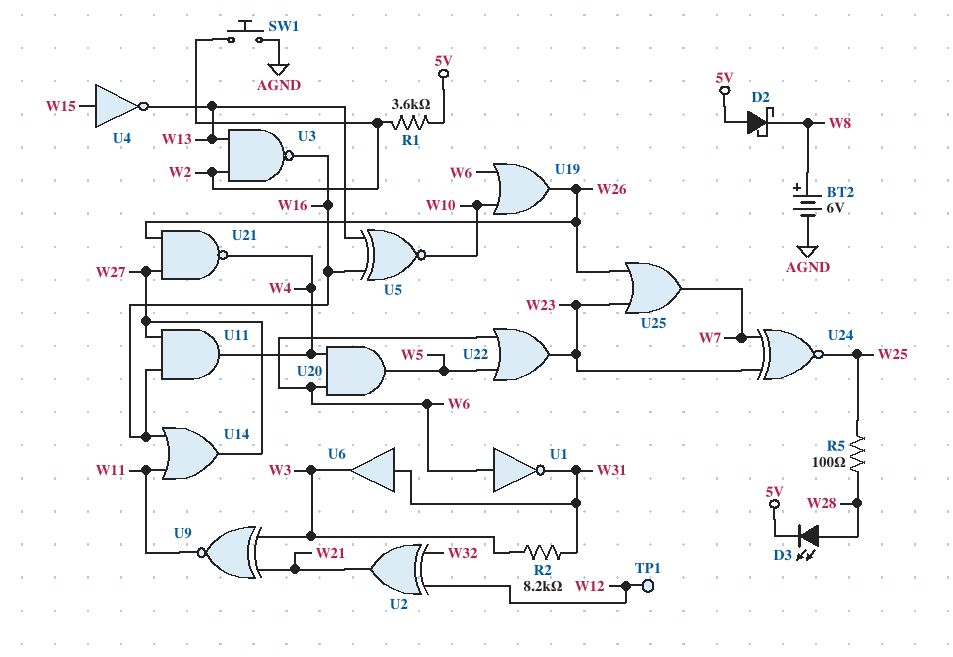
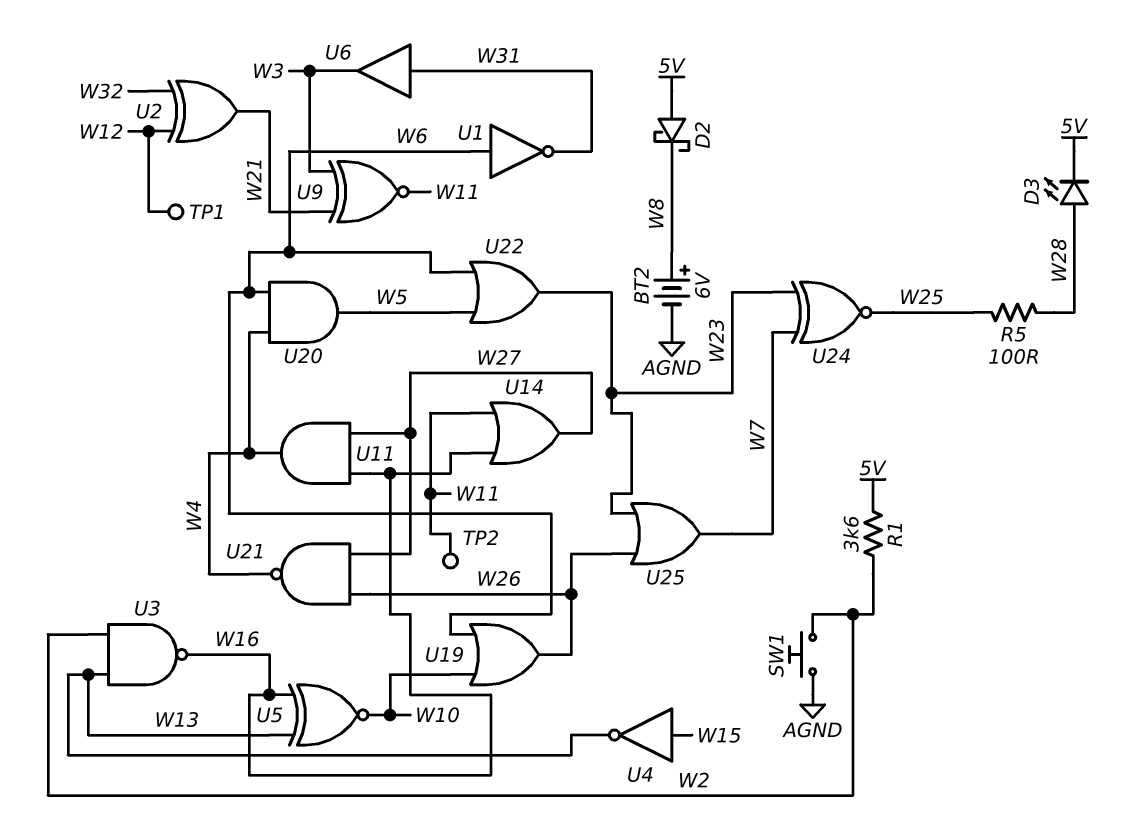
R2: 8.2k (W3, W31) -> none
TP2: none -> test point (W11)

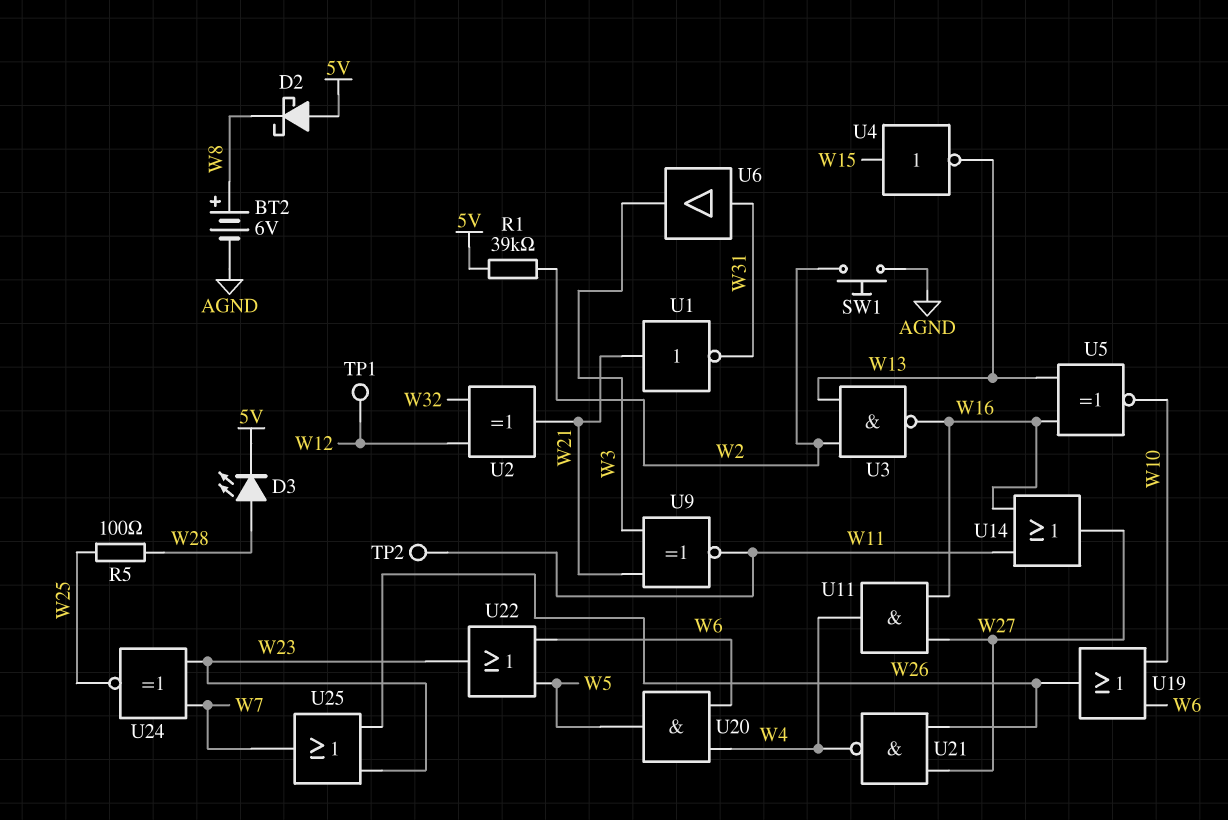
R1: 3.6k (5V, W2) -> 39k (5V, W2)
U1: NOT (in W6, out W31) -> NOT (in W21, out W31)

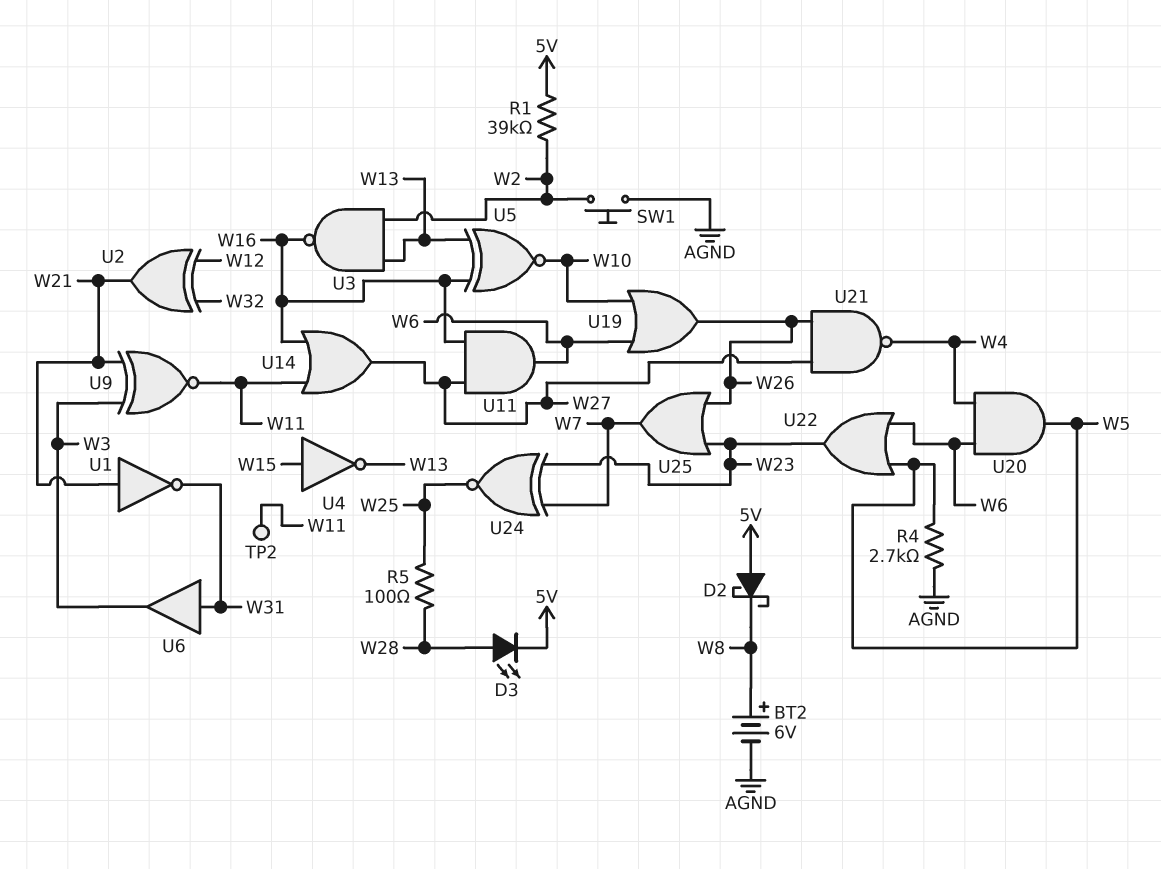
R4: none -> 2.7k (AGND, W5)
TP1: test point (W12) -> none
U11: AND (in W16, in W27, out W4) -> AND (in W16, in W27, out W6)

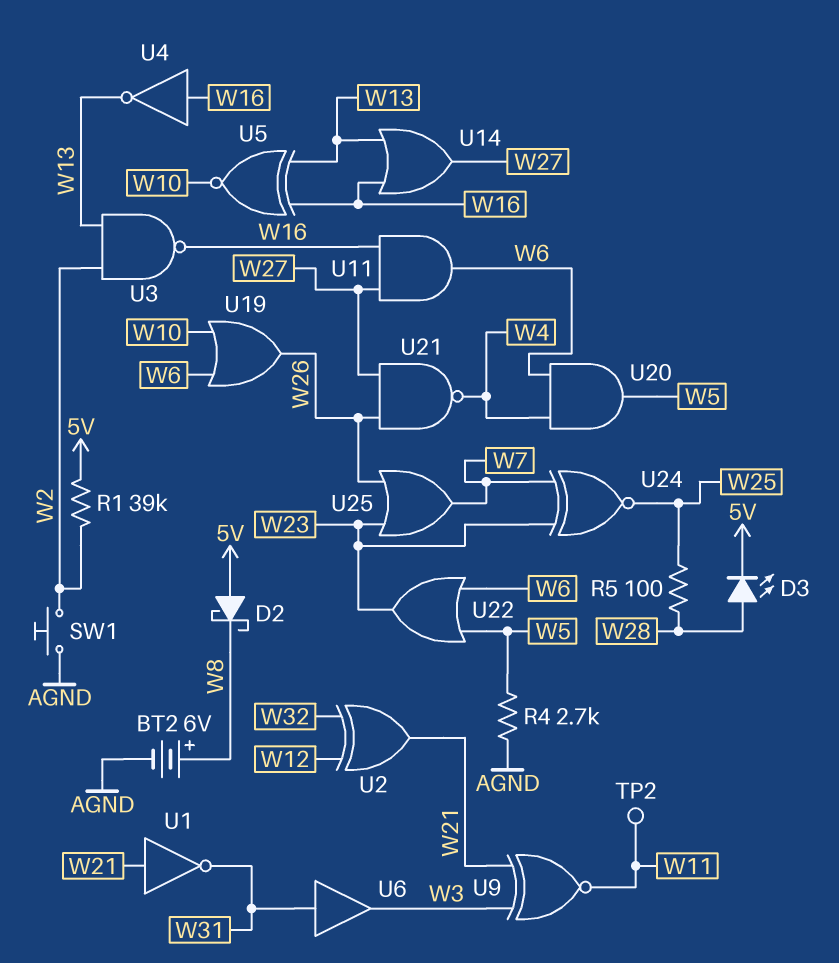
U4: NOT (in W15, out W13) -> NOT (in W16, out W13)
U14: OR (in W11, in W16, out W27) -> OR (in W13, in W16, out W27)

